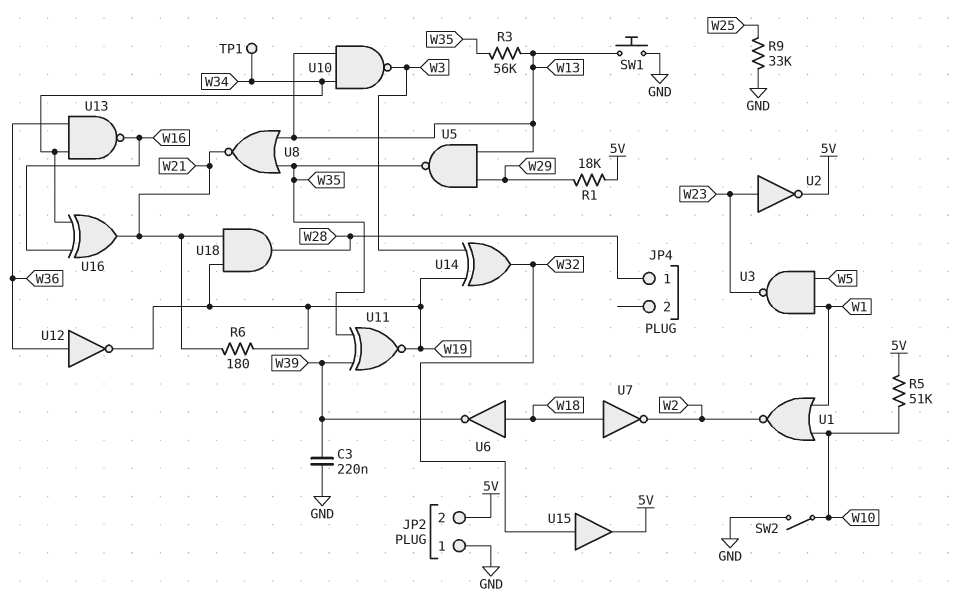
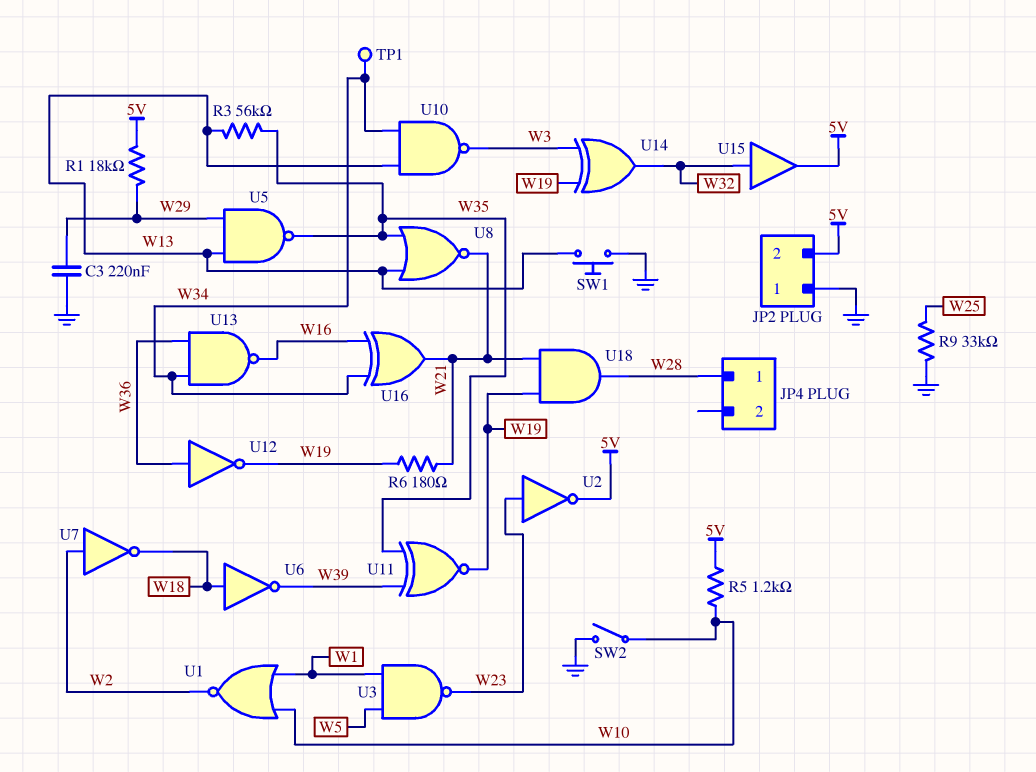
C3: 220nF (GND, W39) -> 220nF (GND, W29)
R5: 51k (5V, W10) -> 1.2k (5V, W10)
U7: NOT (in W18, out W2) -> NOT (in W2, out W18)

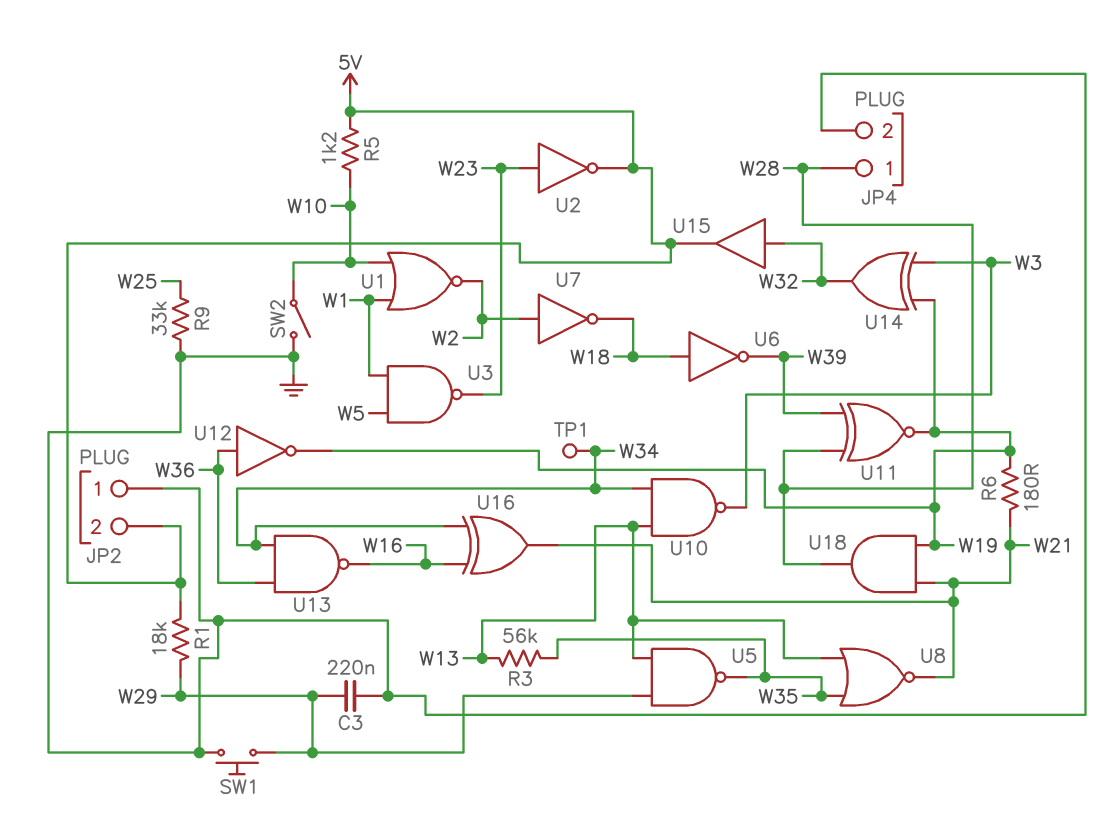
JP4 pin 2: none -> GND
SW1: button (GND, W13) -> button (GND, W29)
U11: XNOR (in W35, in W39, out W19) -> XNOR (in W28, in W39, out W19)

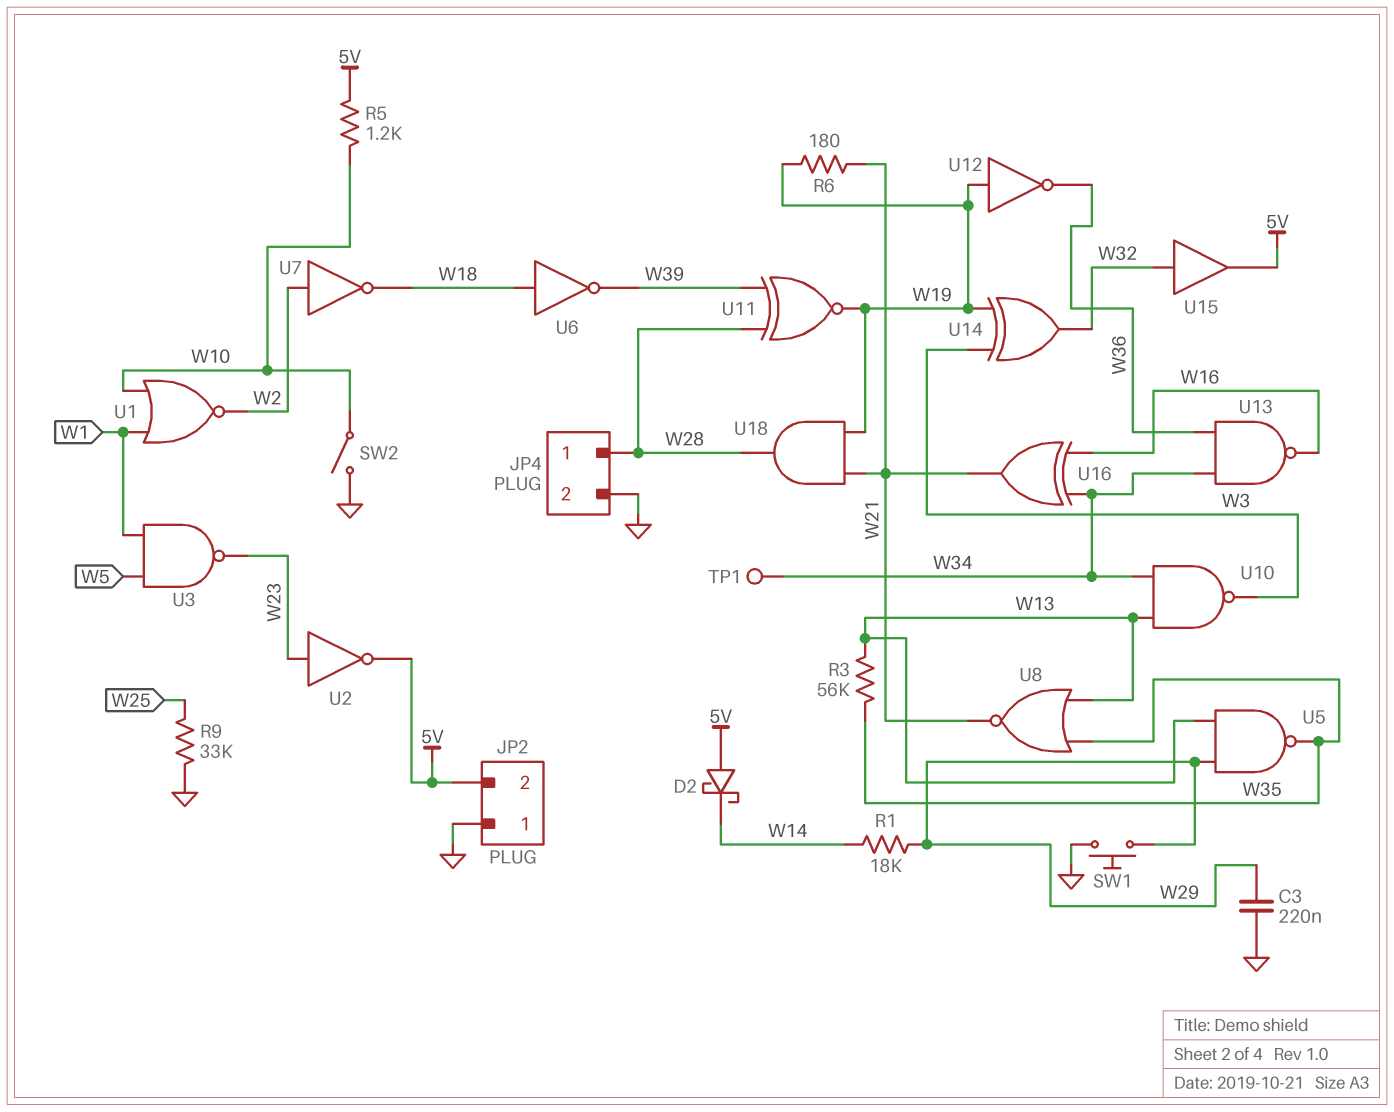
D2: none -> schottky (A 5V, K W14)
R1: 18k (5V, W29) -> 18k (W14, W29)
U12: NOT (in W36, out W19) -> NOT (in W19, out W36)

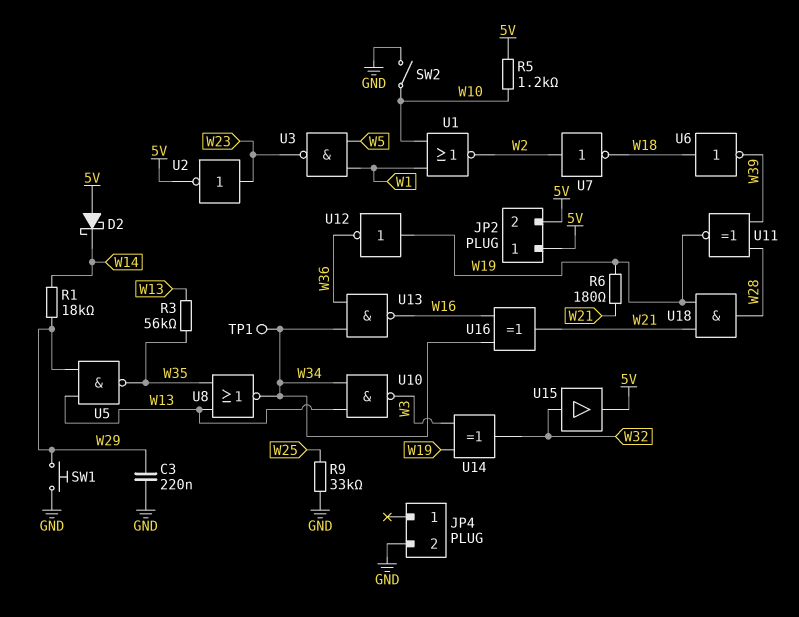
JP2 pin 1: GND -> 5V
JP4 pin 1: W28 -> none
U8: NOR (in W13, in W35, out W21) -> NOR (in W13, in W35, out W34)

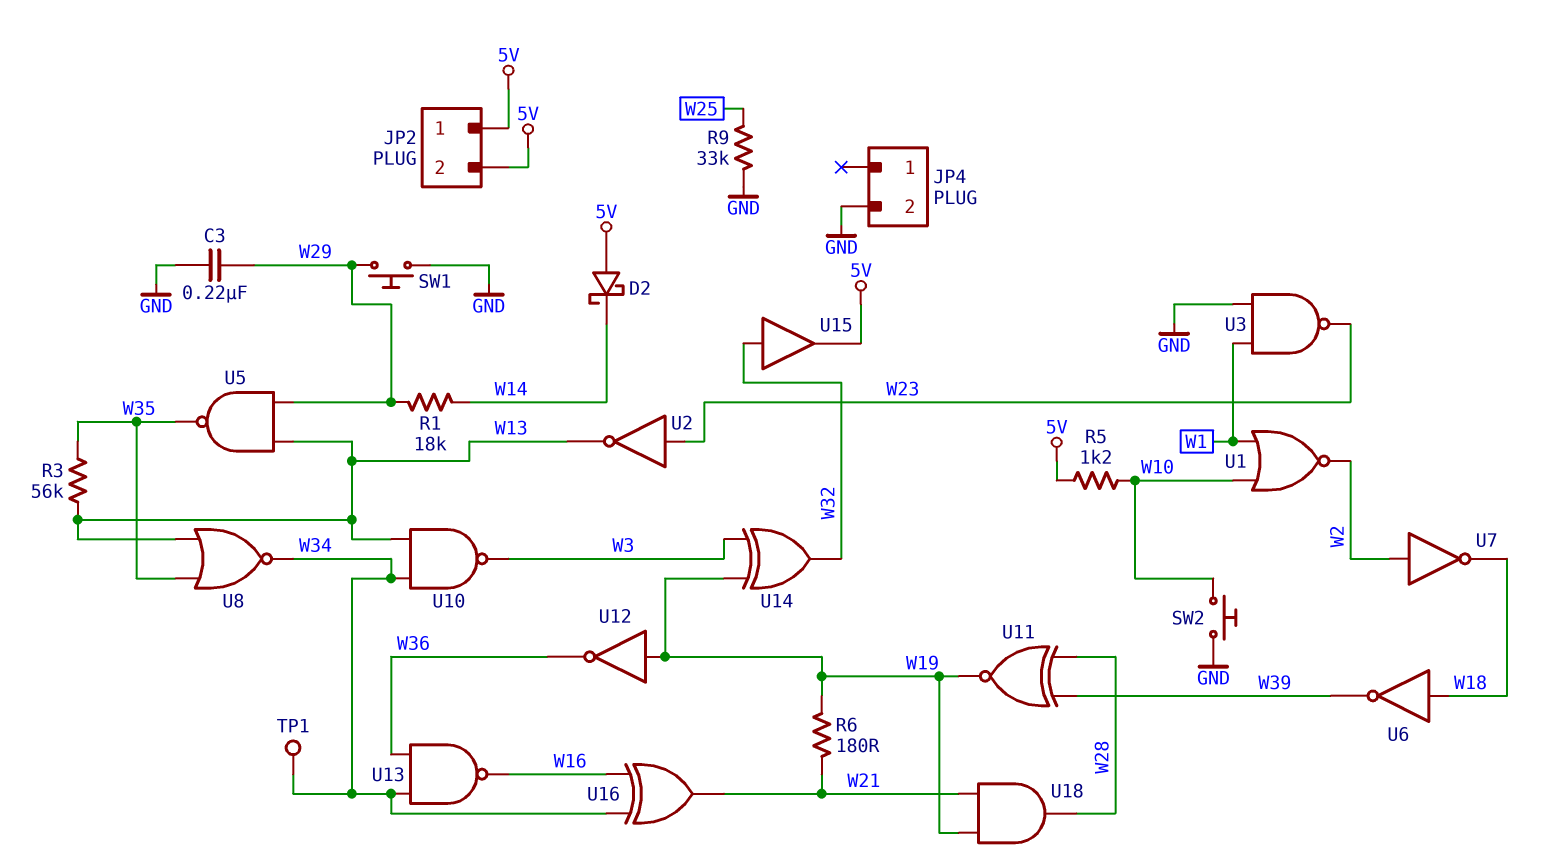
SW2: switch (GND, W10) -> button (GND, W10)
U2: NOT (in W23, out 5V) -> NOT (in W23, out W13)
U3: NAND (in W1, in W5, out W23) -> NAND (in GND, in W1, out W23)

